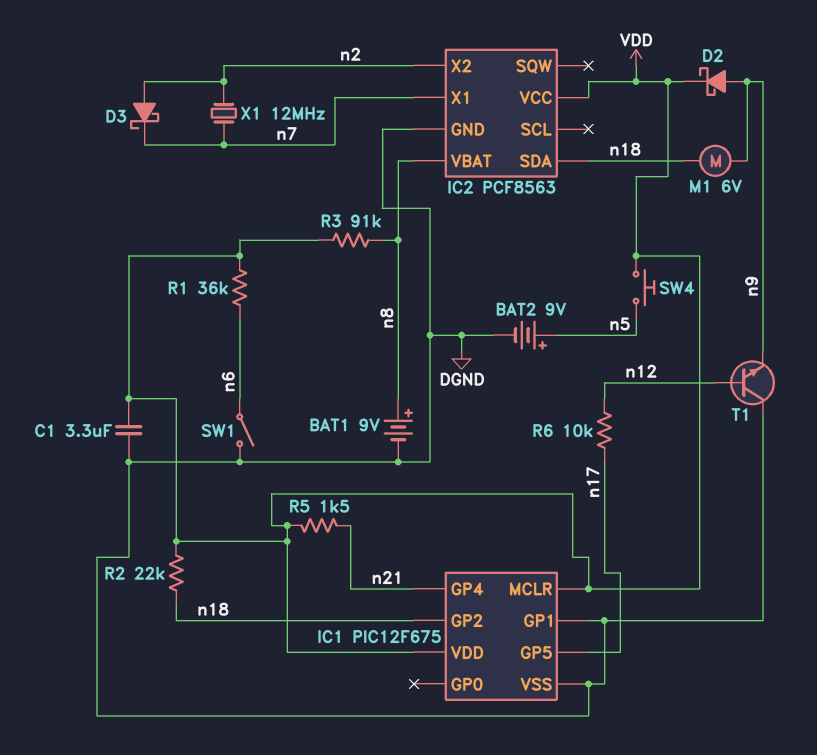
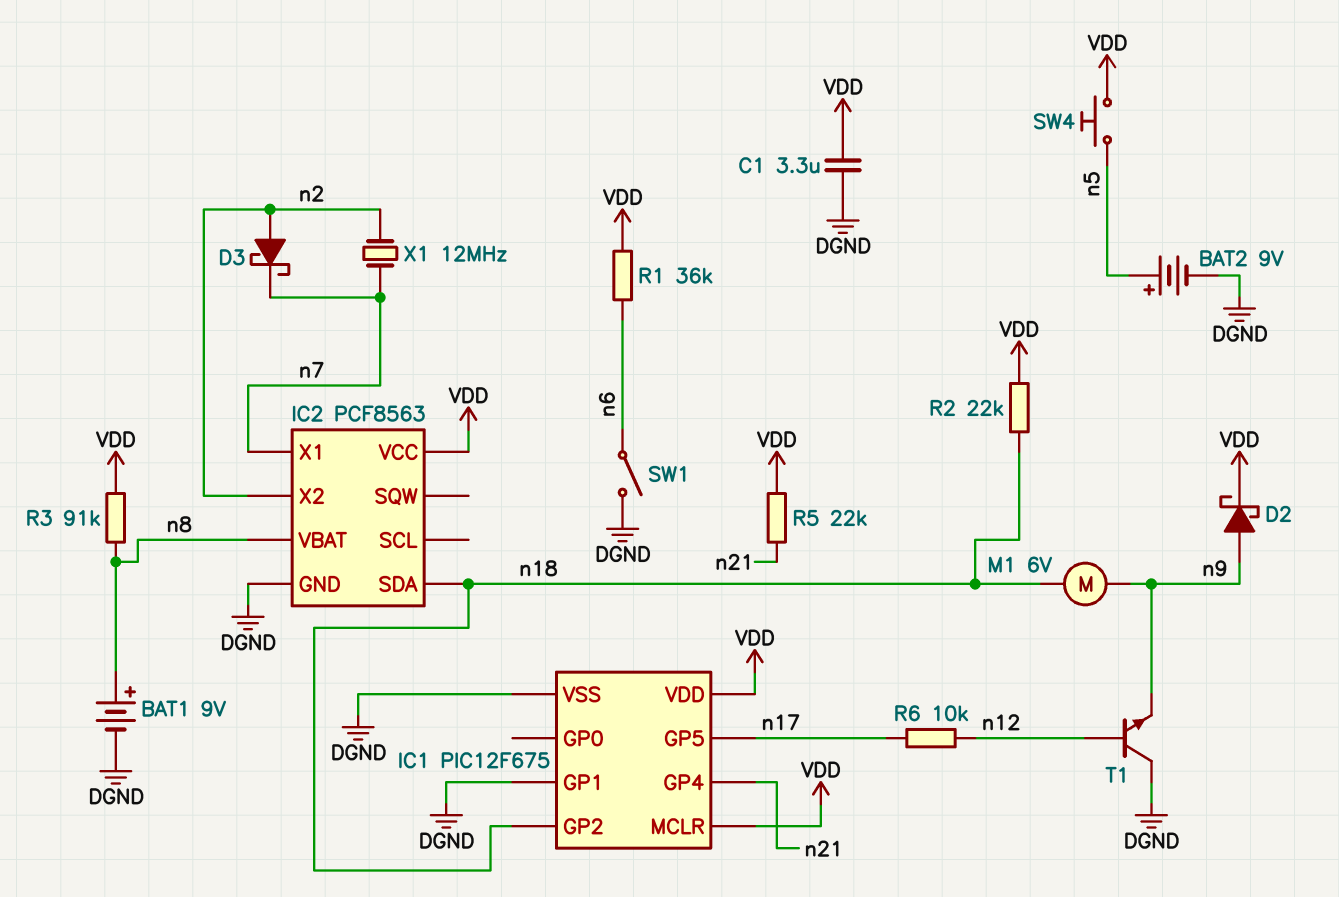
R5: 1.5k (VDD, n21) -> 22k (VDD, n21)

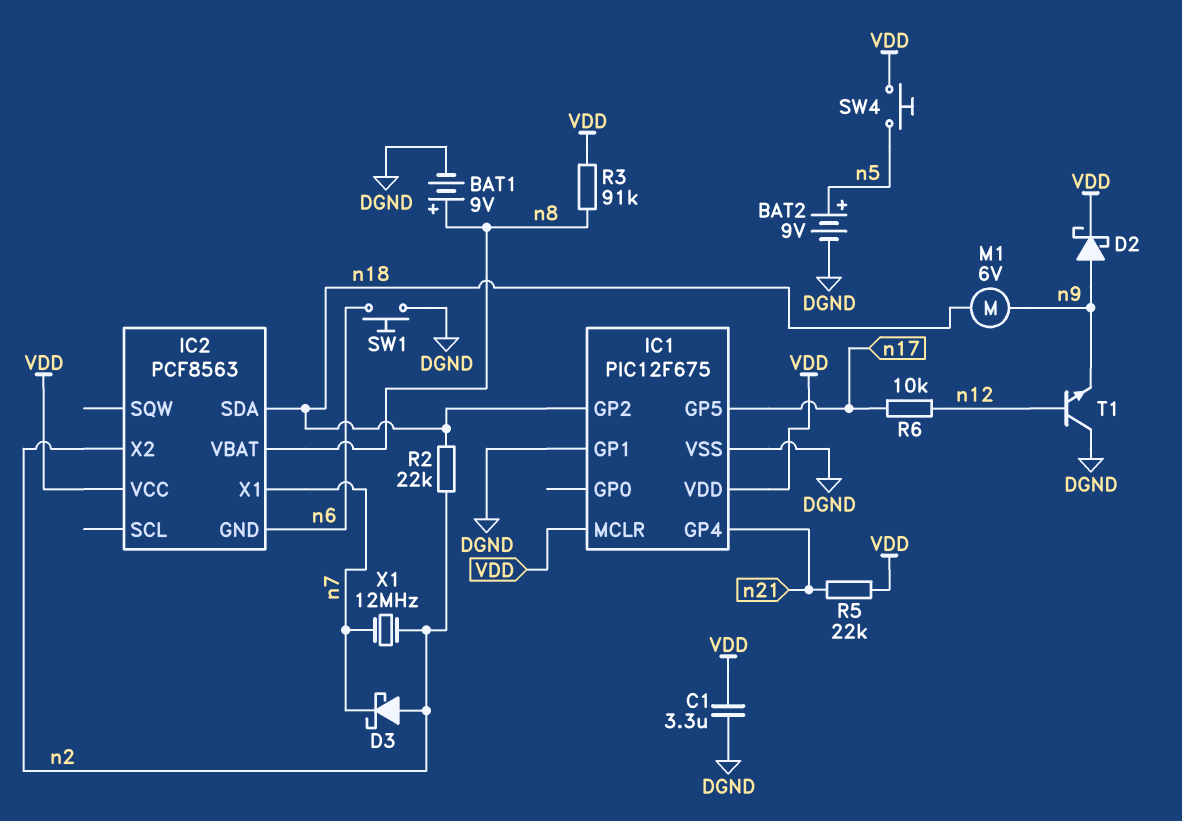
IC2 pin GND: DGND -> n6
R1: 36k (VDD, n6) -> none
R2: 22k (VDD, n18) -> 22k (n2, n18)
SW1: switch (DGND, n6) -> button (DGND, n6)

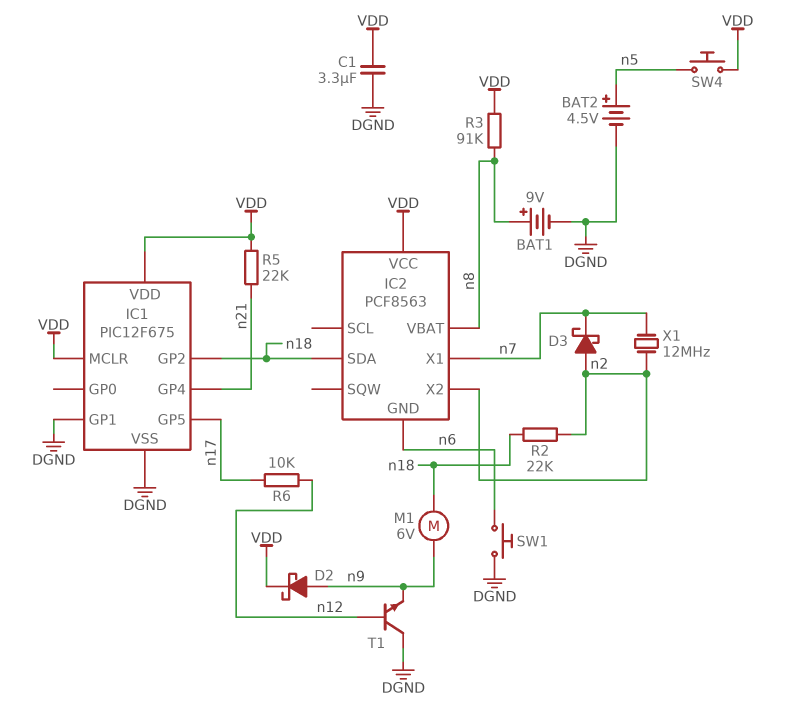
BAT2: 9V (plus n5, minus DGND) -> 4.5V (plus n5, minus DGND)

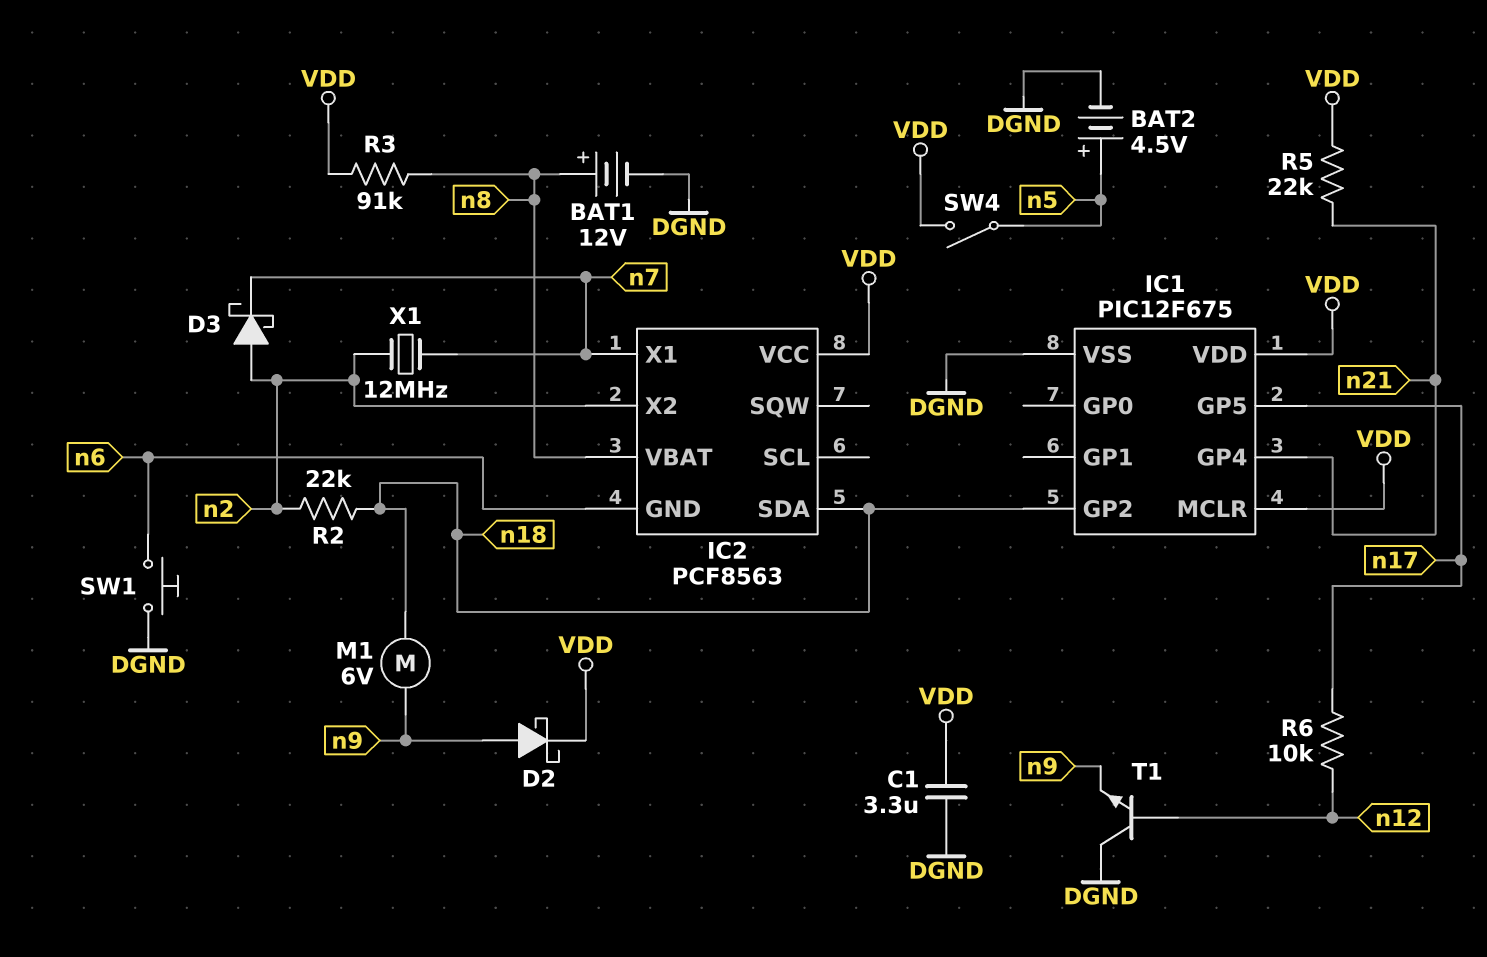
BAT1: 9V (plus n8, minus DGND) -> 12V (plus n8, minus DGND)
IC1 pin GP1: DGND -> none
SW4: button (VDD, n5) -> switch (VDD, n5)

